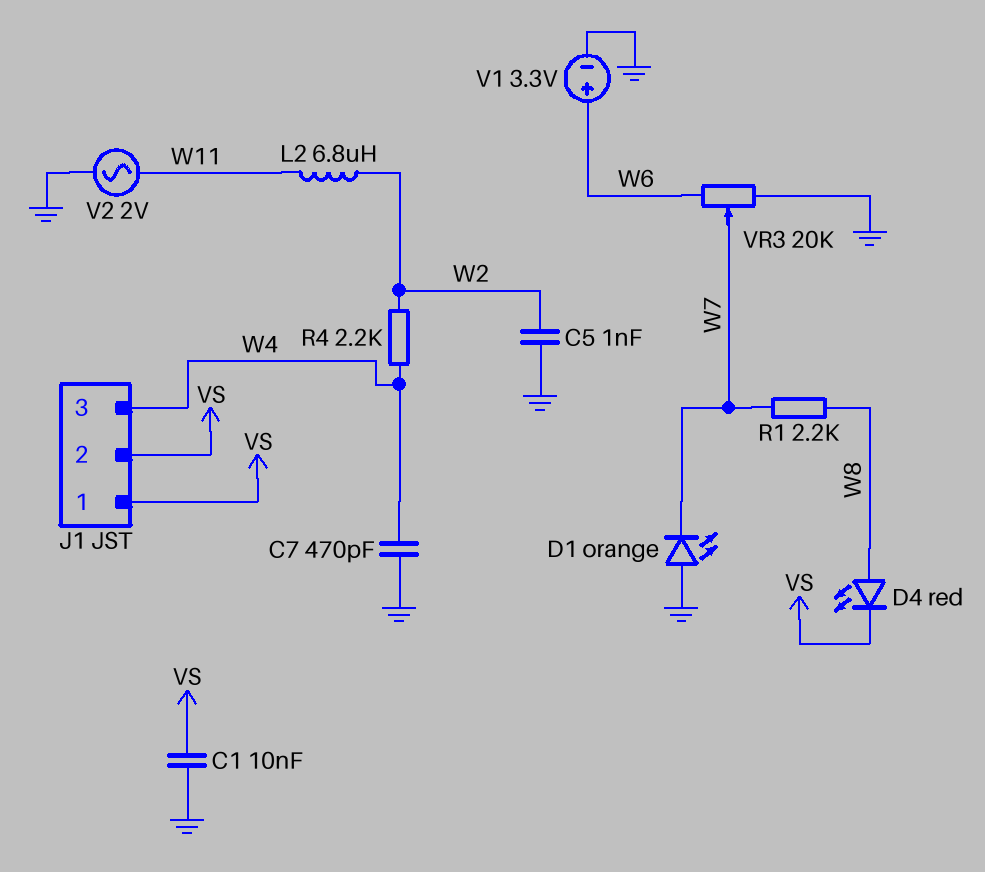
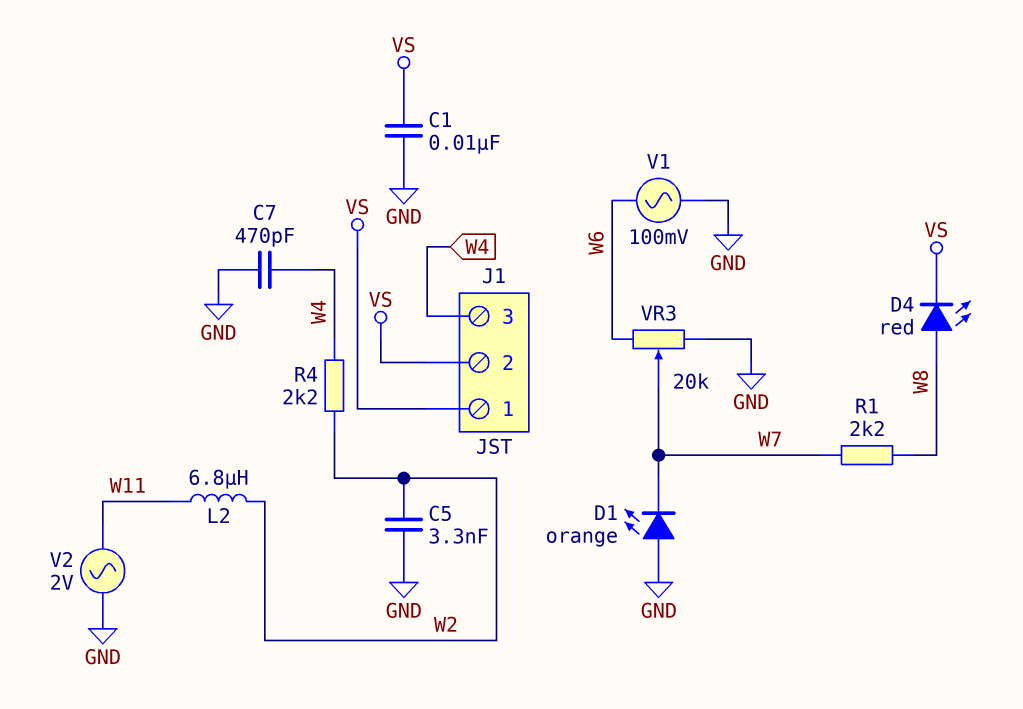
C5: 1nF (GND, W2) -> 3.3nF (GND, W2)
V1: 3.3V (plus W6, minus GND) -> AC 100mV (GND, W6)

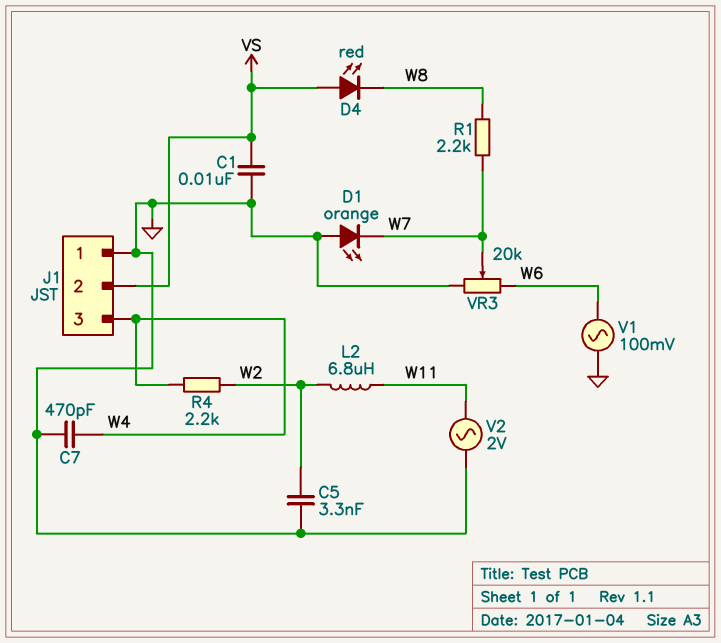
D4: LED red (A W8, K VS) -> LED red (A VS, K W8)
J1 pin 1: VS -> GND

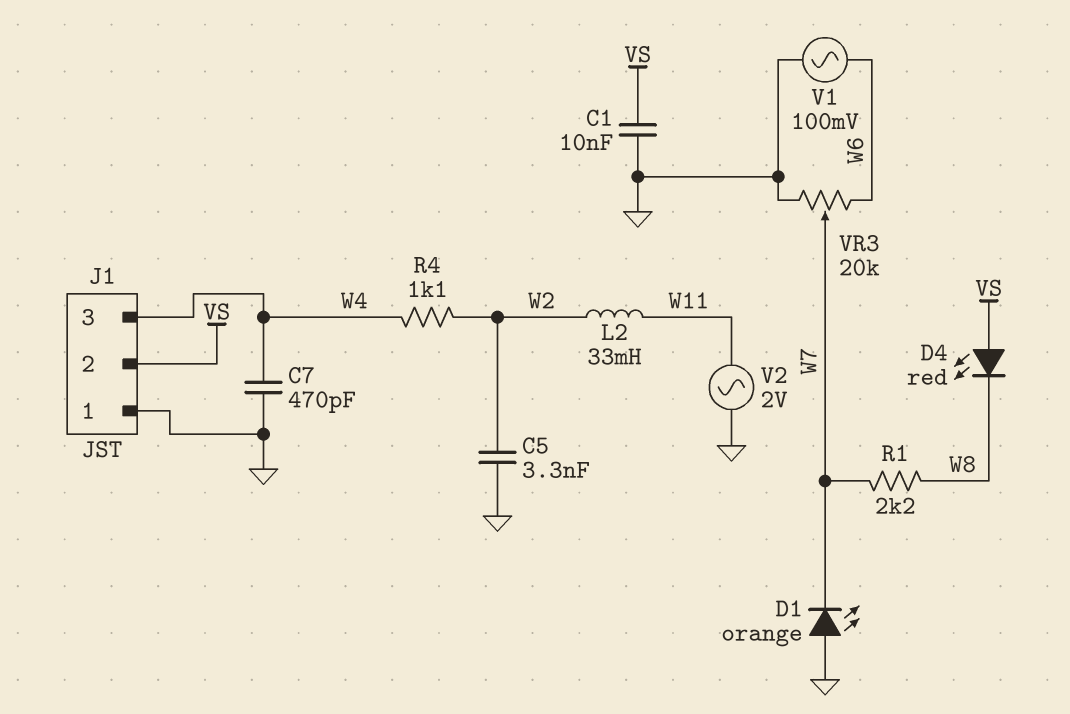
L2: 6.8uH (W2, W11) -> 33mH (W2, W11)
R4: 2.2k (W2, W4) -> 1.1k (W2, W4)

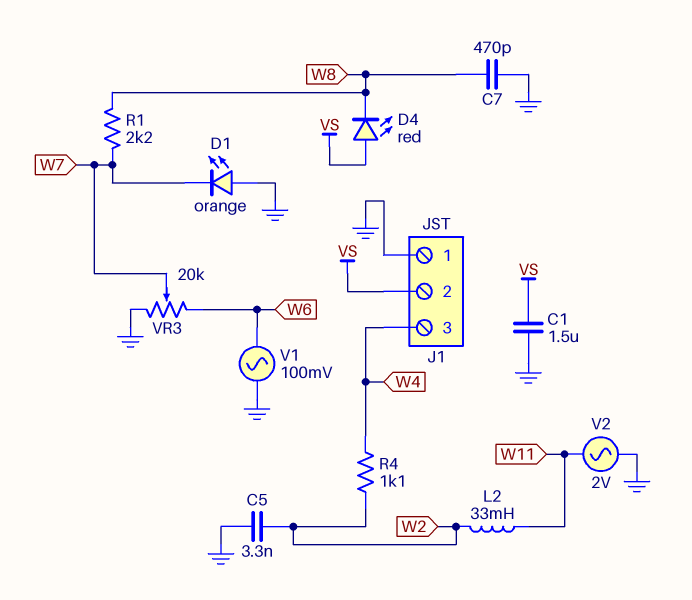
C1: 10nF (GND, VS) -> 1.5uF (GND, VS)
C7: 470pF (GND, W4) -> 470pF (GND, W8)

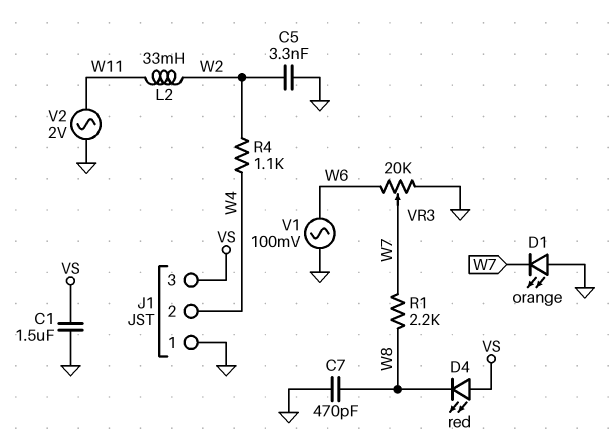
J1 pin 2: VS -> W4
J1 pin 3: W4 -> VS

